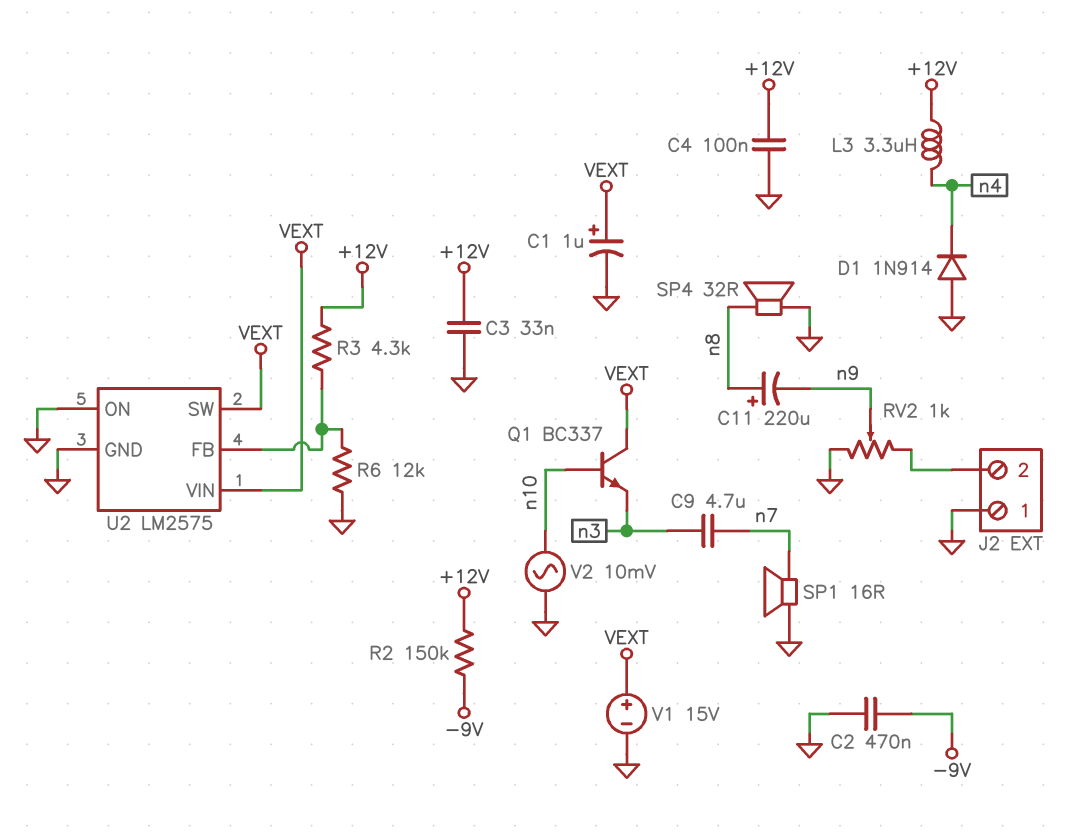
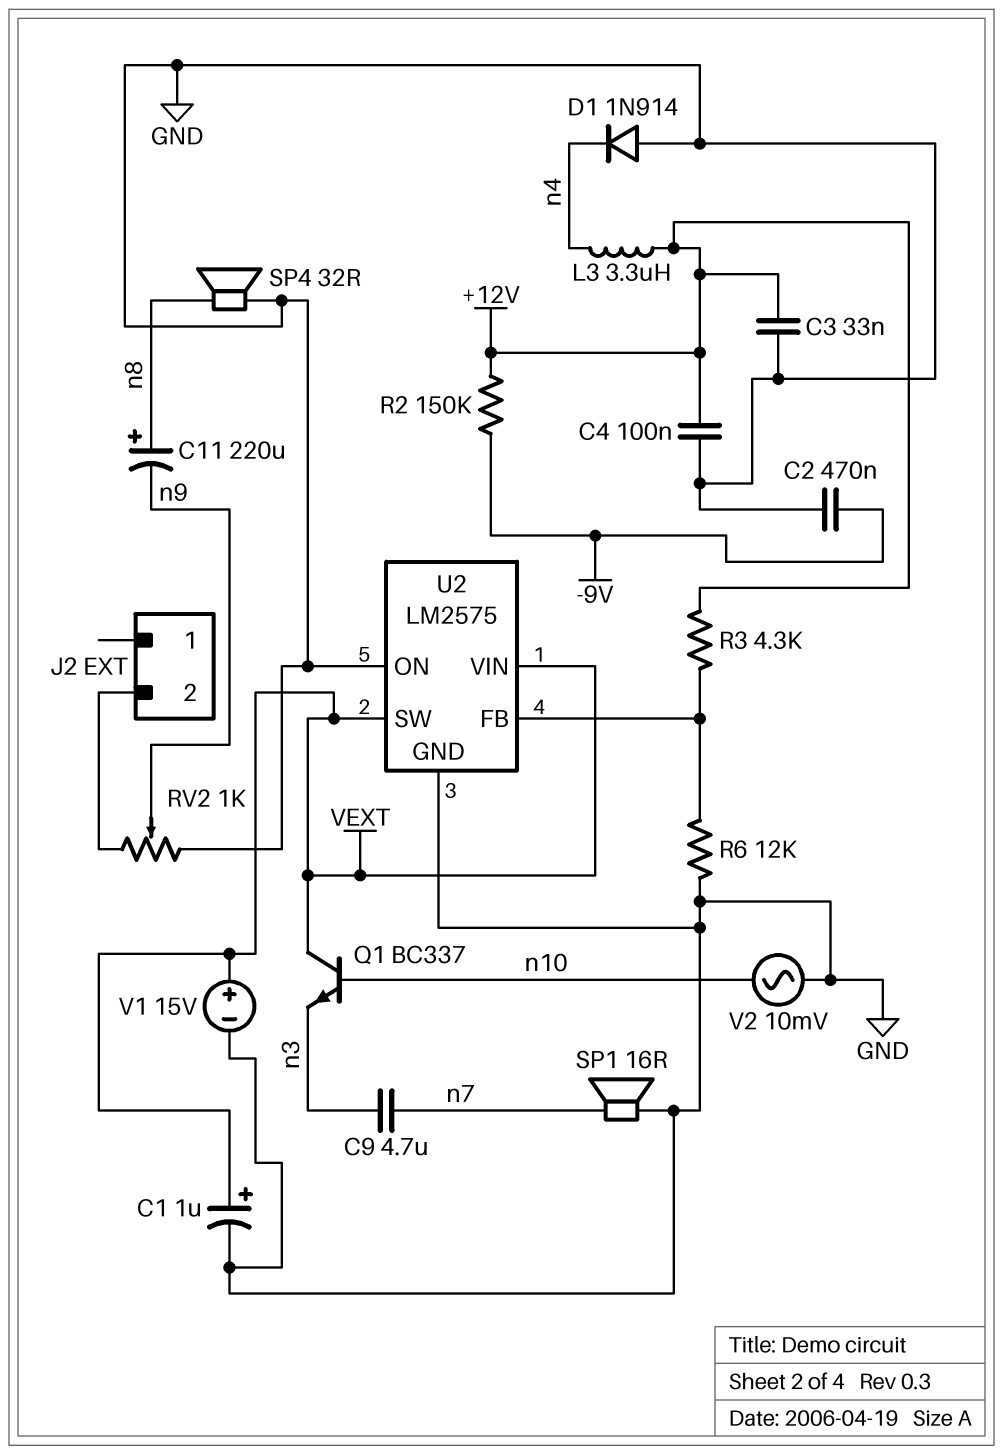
J2 pin 1: GND -> none

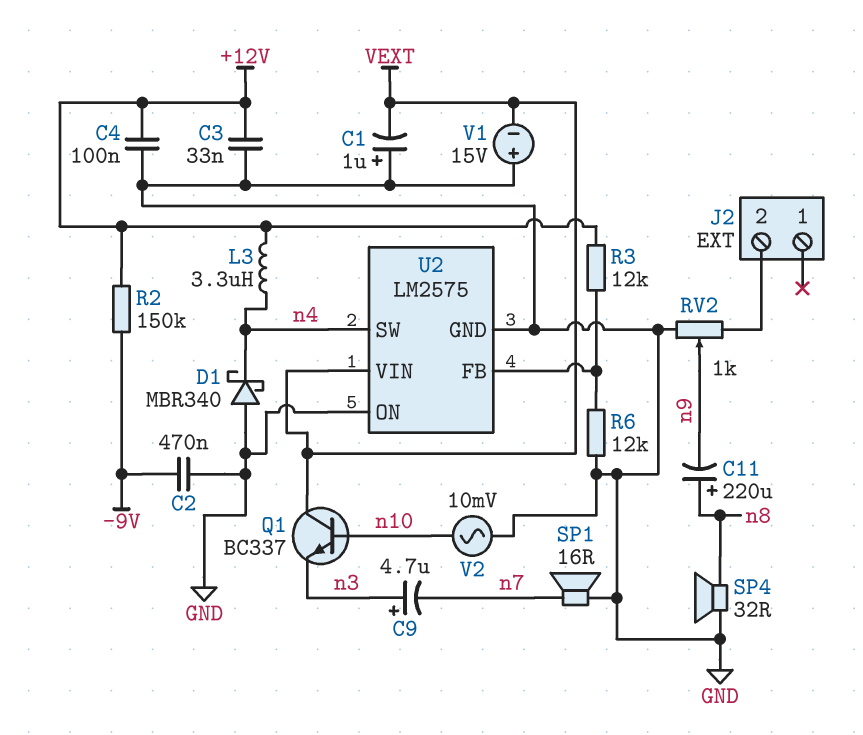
C1: 1uF (plus VEXT, minus GND) -> 1uF (plus GND, minus VEXT)
C9: 4.7uF (n3, n7) -> 4.7uF (plus n3, minus n7)
D1: diode 1N914 (A GND, K n4) -> schottky MBR340 (A GND, K n4)
R3: 4.3k (+12V, U2/FB) -> 12k (+12V, U2/FB)
U2 pin SW: VEXT -> n4
V1: 15V (plus VEXT, minus GND) -> 15V (plus GND, minus VEXT)

